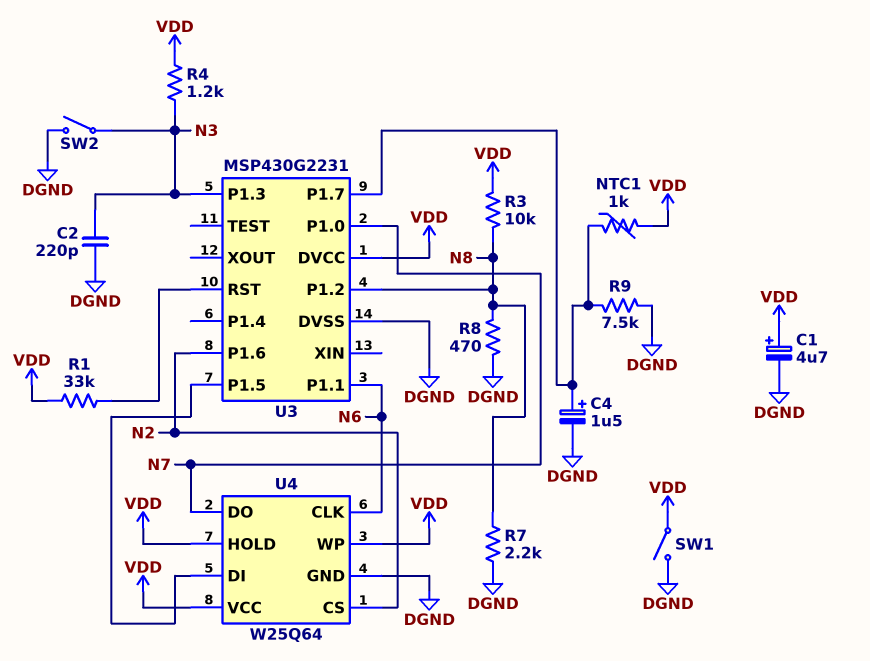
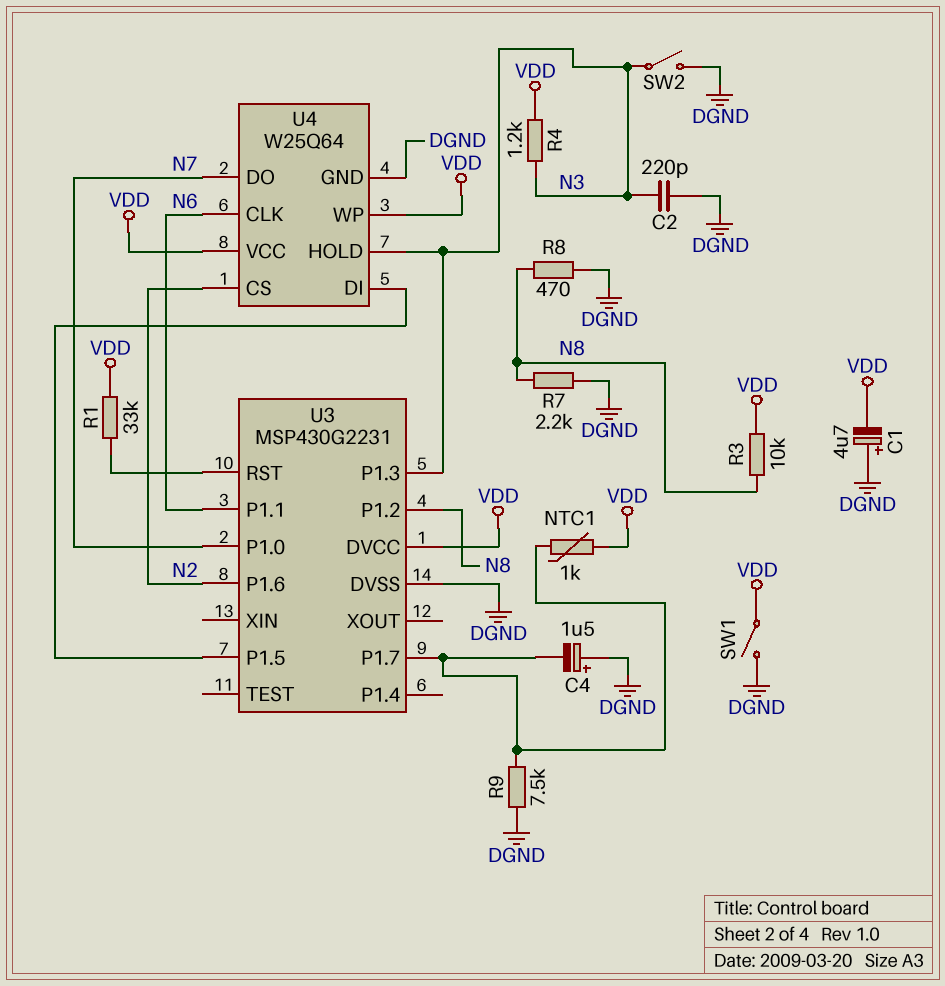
C1: 4.7uF (plus VDD, minus DGND) -> 4.7uF (plus DGND, minus VDD)
C4: 1.5uF (plus U3/P1.7, minus DGND) -> 1.5uF (plus DGND, minus U3/P1.7)
U4 pin HOLD: VDD -> N3

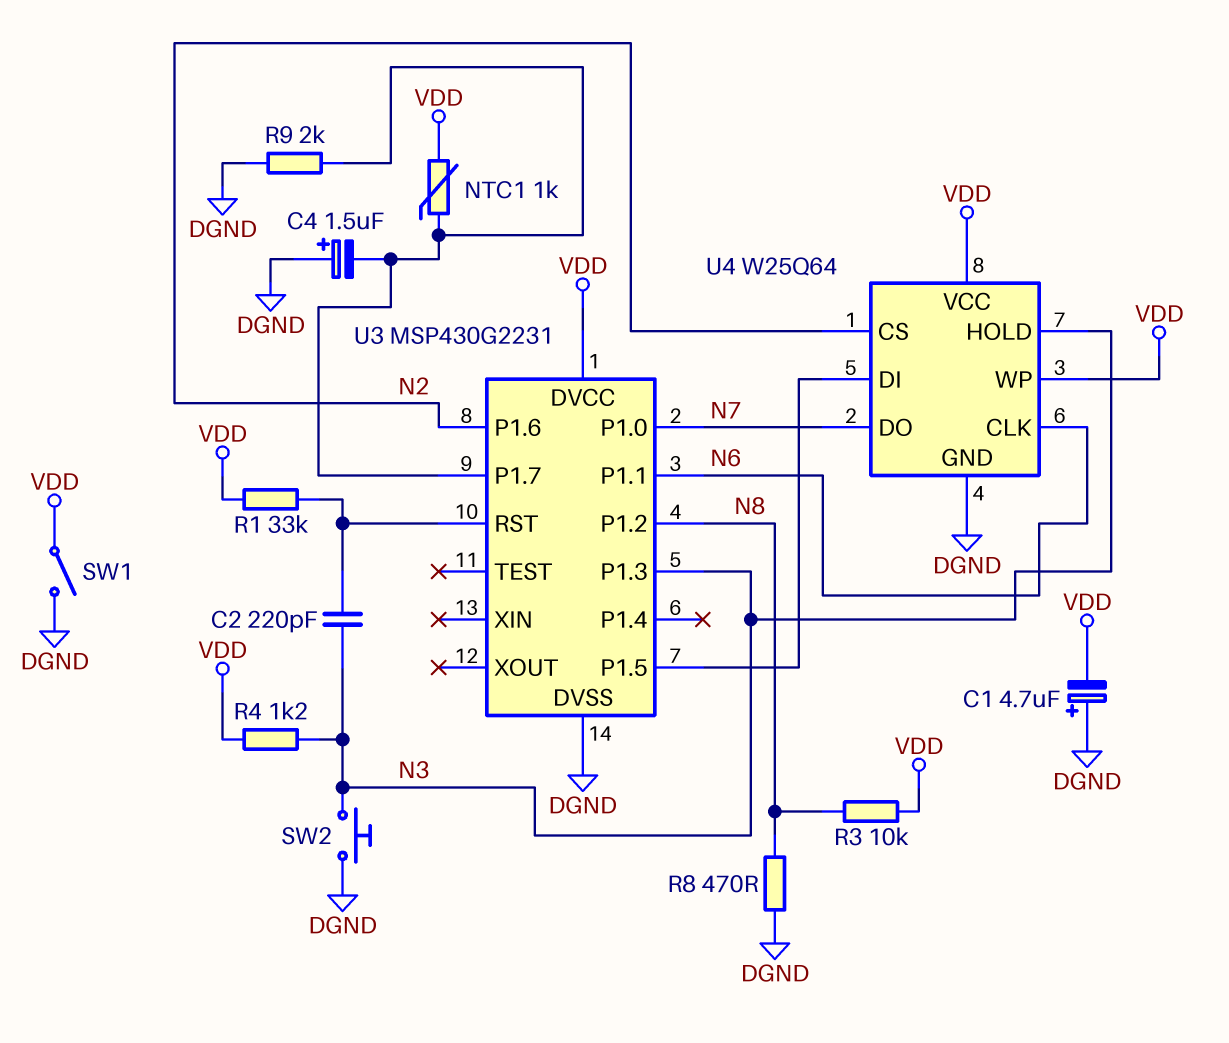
C2: 220pF (DGND, N3) -> 220pF (N3, U3/RST)
R7: 2.2k (DGND, N8) -> none
R9: 7.5k (DGND, U3/P1.7) -> 2k (DGND, U3/P1.7)
SW2: switch (DGND, N3) -> button (DGND, N3)

